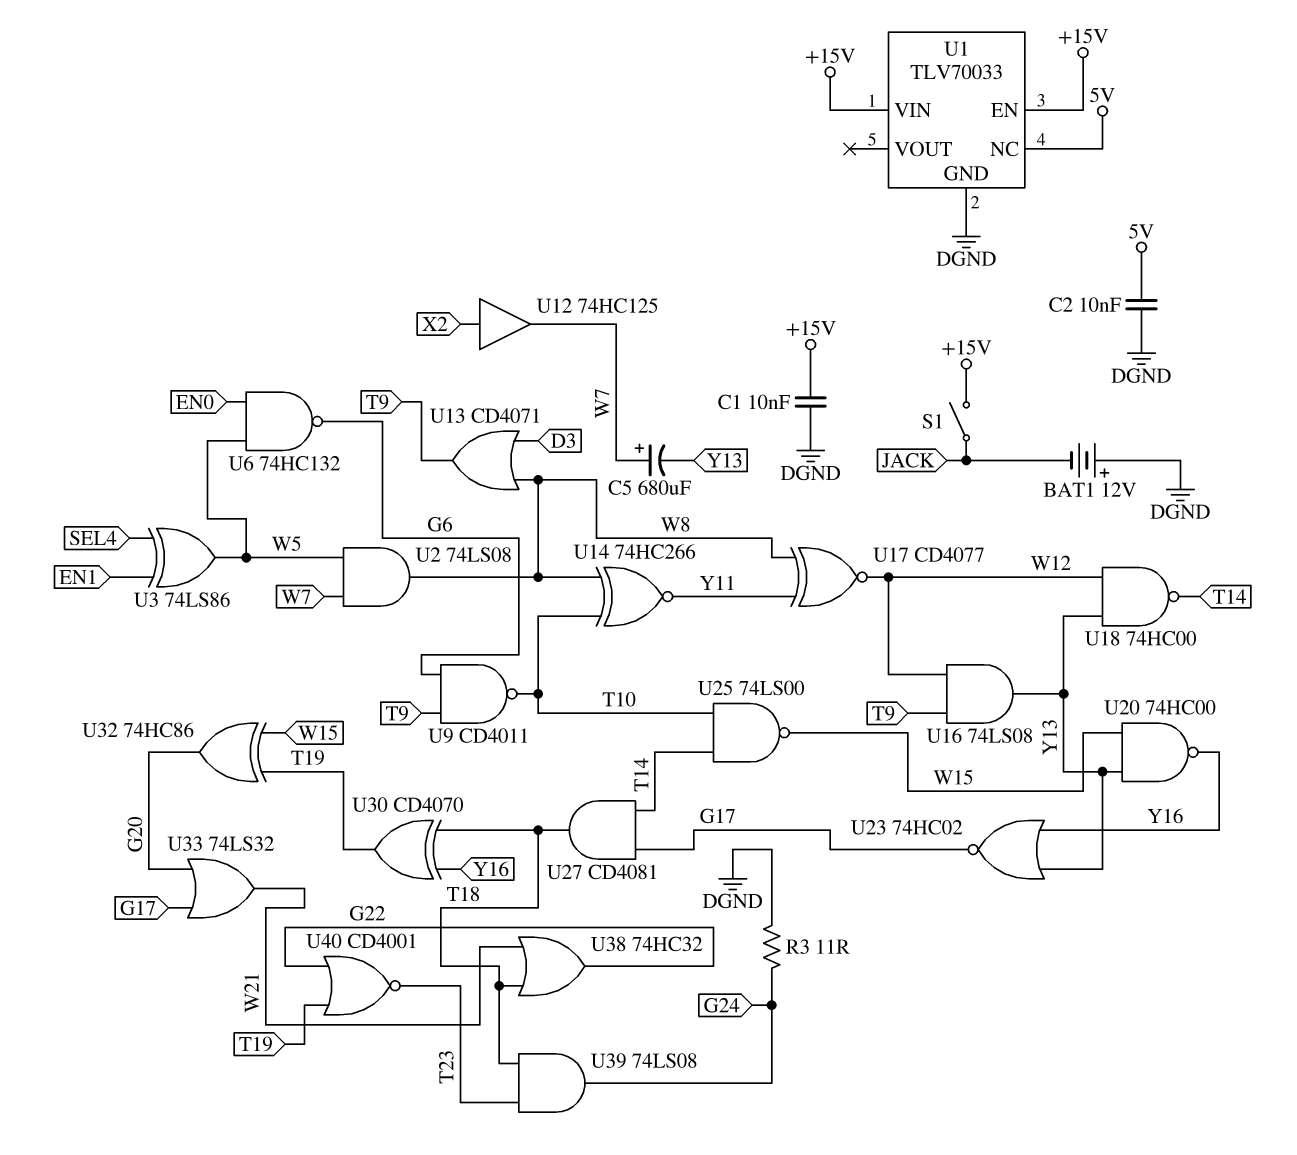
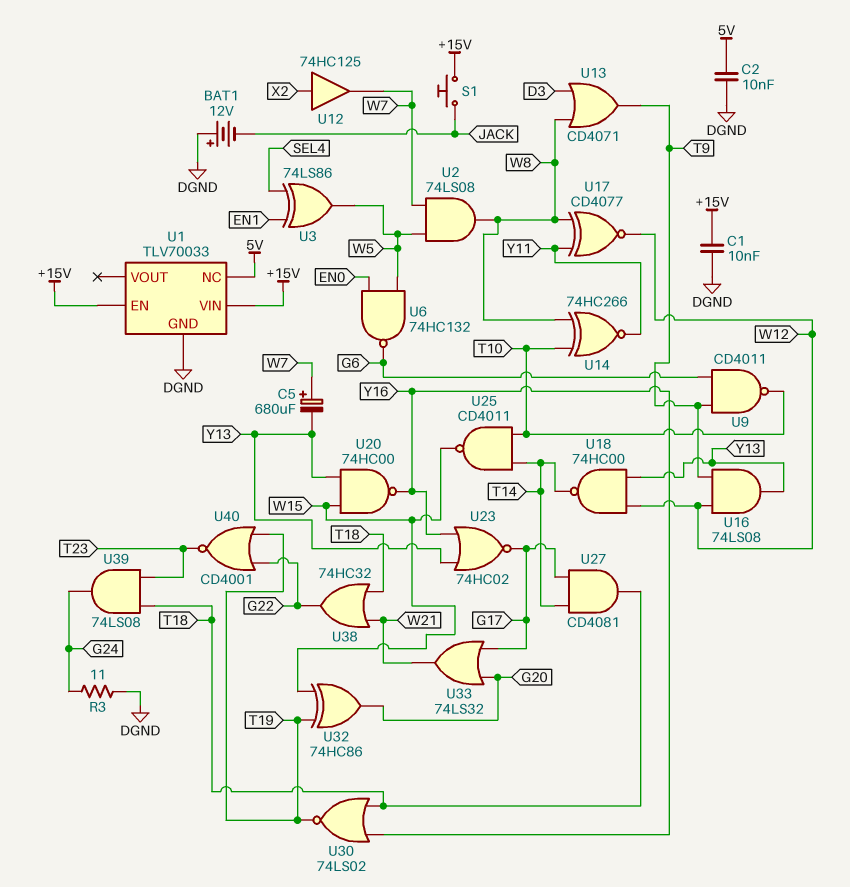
S1: switch (+15V, JACK) -> button (+15V, JACK)
U25: NAND 74LS00 (in T10, in T14, out W15) -> NAND CD4011 (in T10, in T14, out W15)
U30: XOR CD4070 (in T18, in Y16, out T19) -> NOR 74LS02 (in T18, in Y16, out T19)

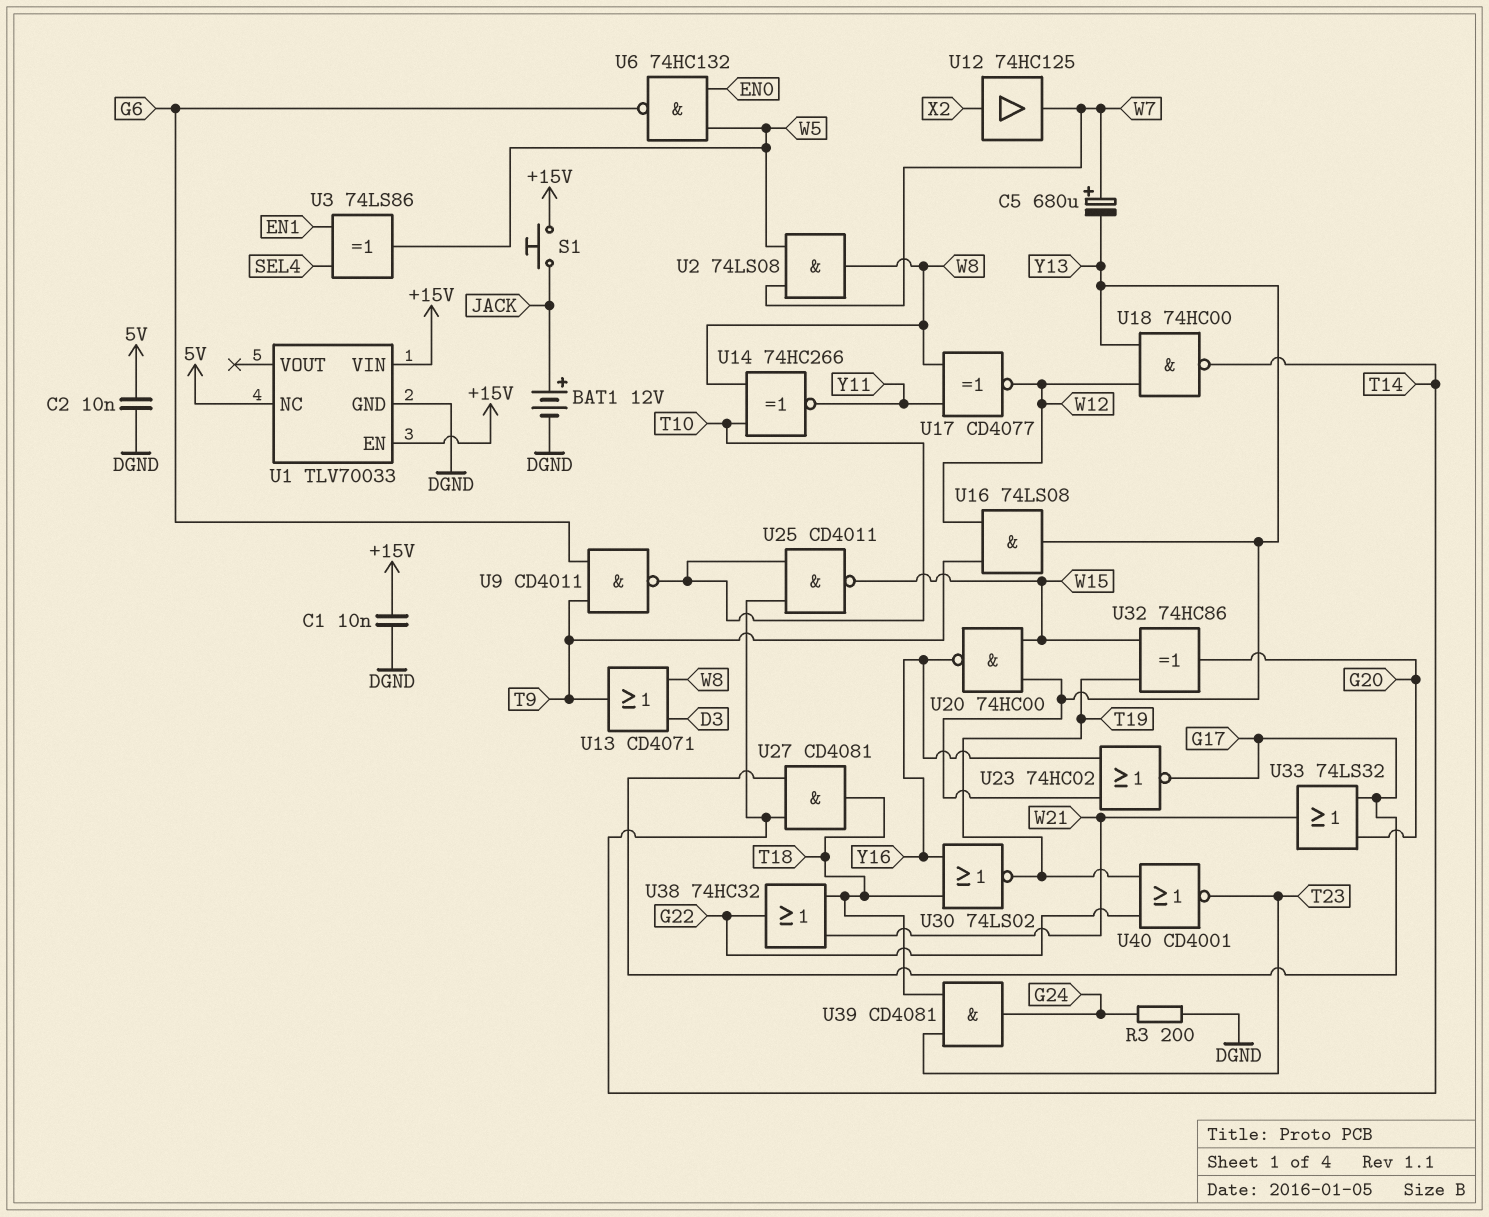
BAT1: 12V (plus DGND, minus JACK) -> 12V (plus JACK, minus DGND)
R3: 11 (DGND, G24) -> 200 (DGND, G24)
U39: AND 74LS08 (in T18, in T23, out G24) -> AND CD4081 (in T18, in T23, out G24)

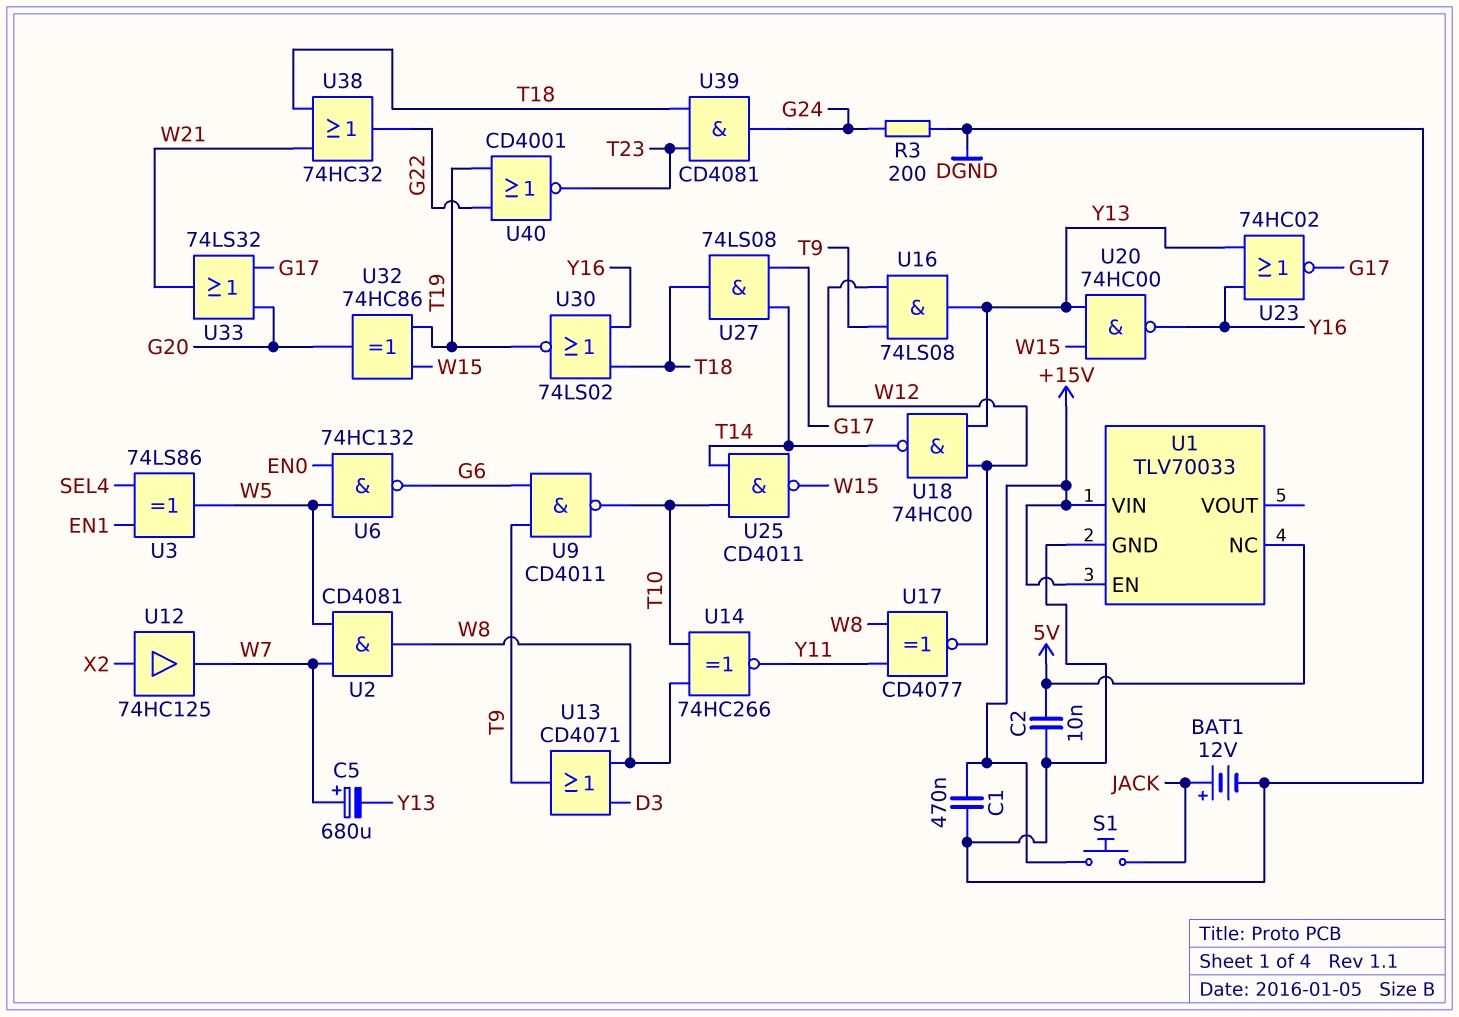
C1: 10nF (+15V, DGND) -> 470nF (+15V, DGND)
U2: AND 74LS08 (in W5, in W7, out W8) -> AND CD4081 (in W5, in W7, out W8)
U27: AND CD4081 (in G17, in T14, out T18) -> AND 74LS08 (in G17, in T14, out T18)

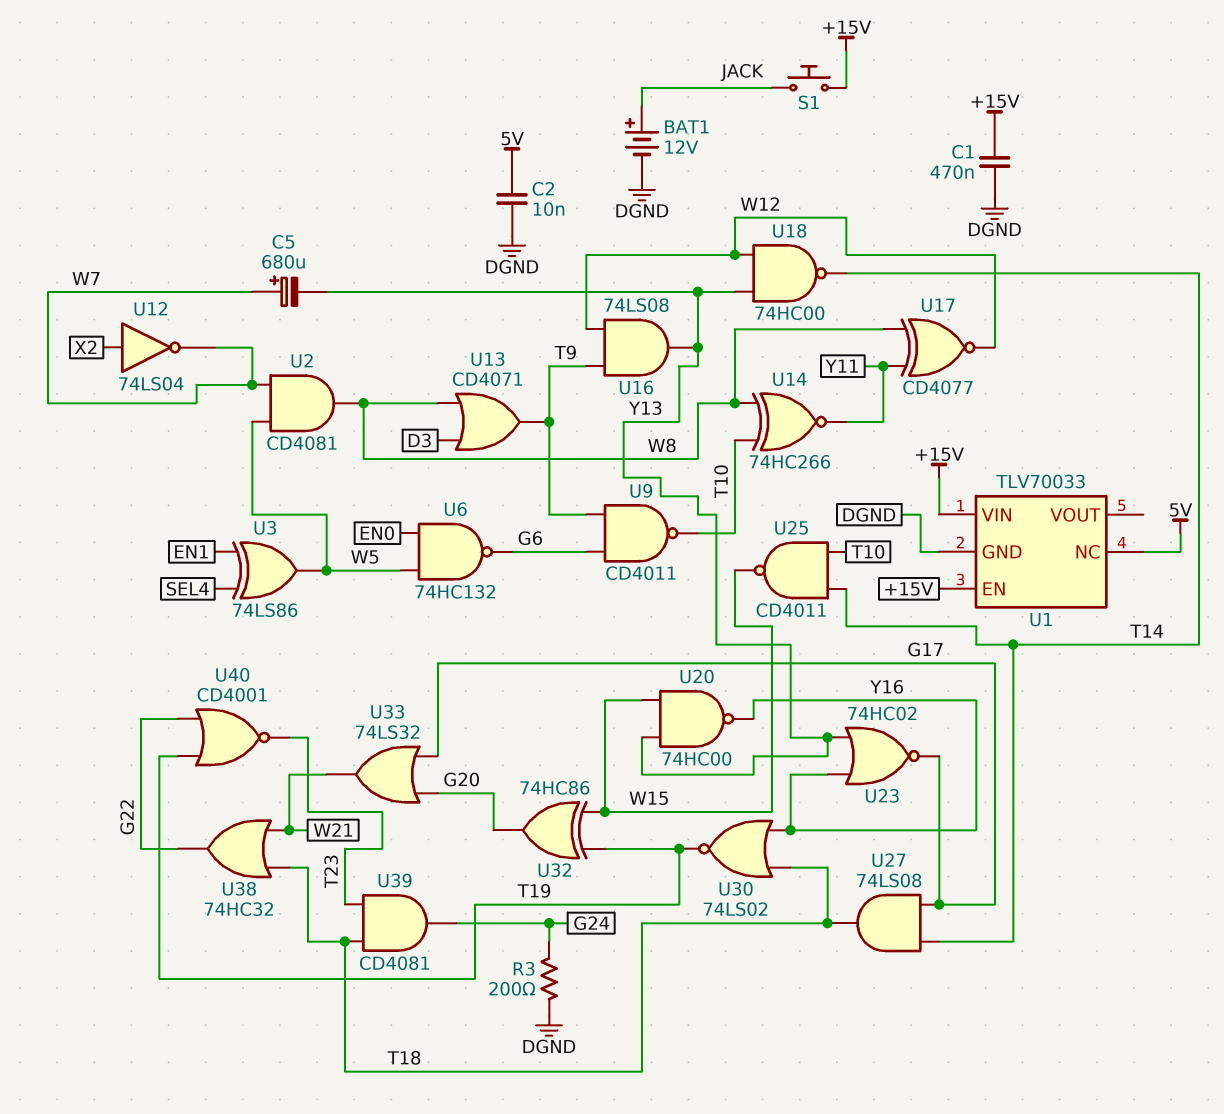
U12: buffer 74HC125 (in X2, out W7) -> NOT 74LS04 (in X2, out W7)

